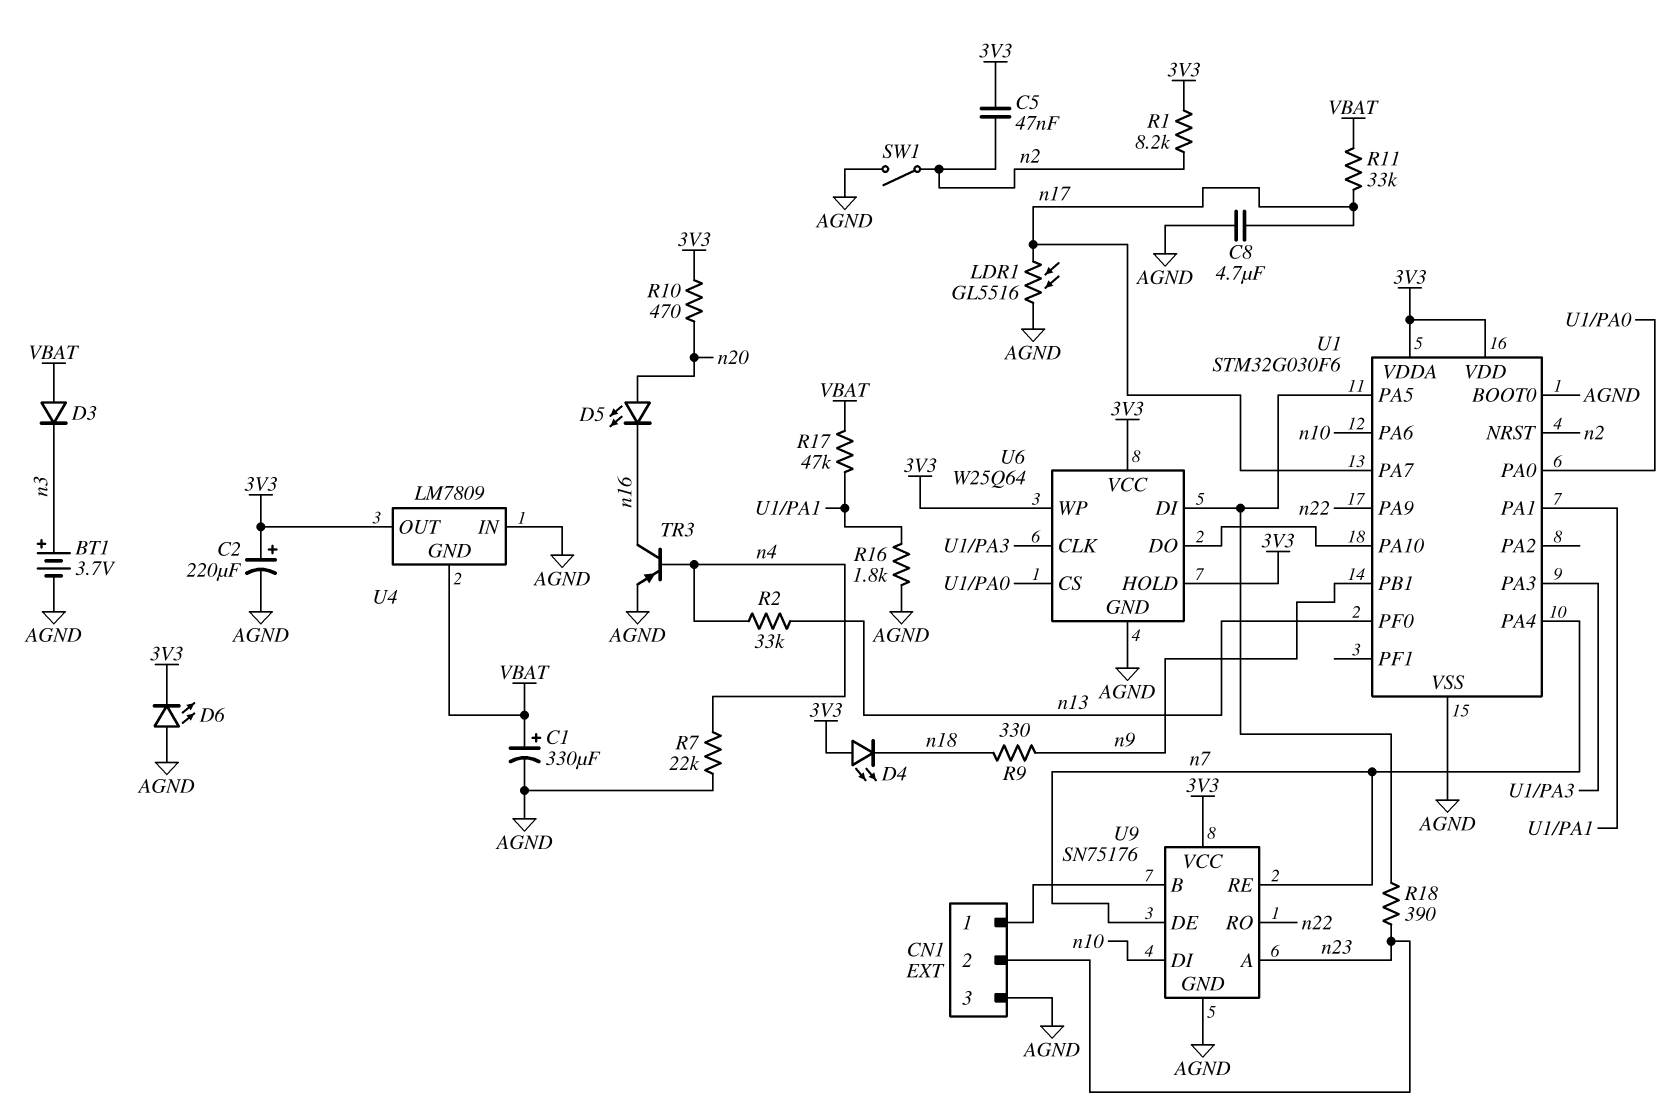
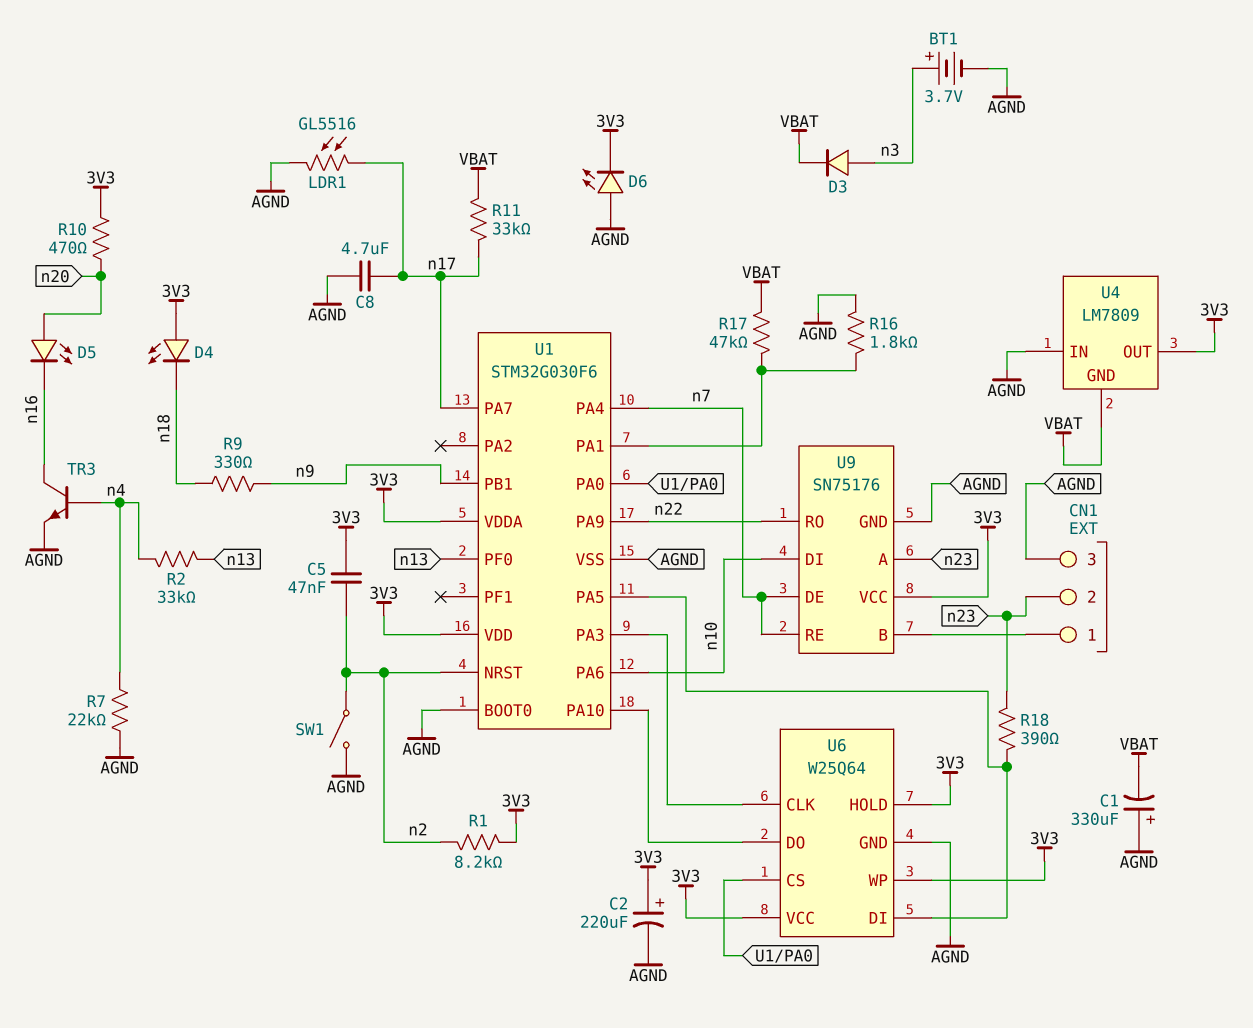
C1: 330uF (plus VBAT, minus AGND) -> 330uF (plus AGND, minus VBAT)
D3: diode (A VBAT, K n3) -> diode (A n3, K VBAT)
TR3: PNP (B n4, C n16, E AGND) -> NPN (B n4, C n16, E AGND)

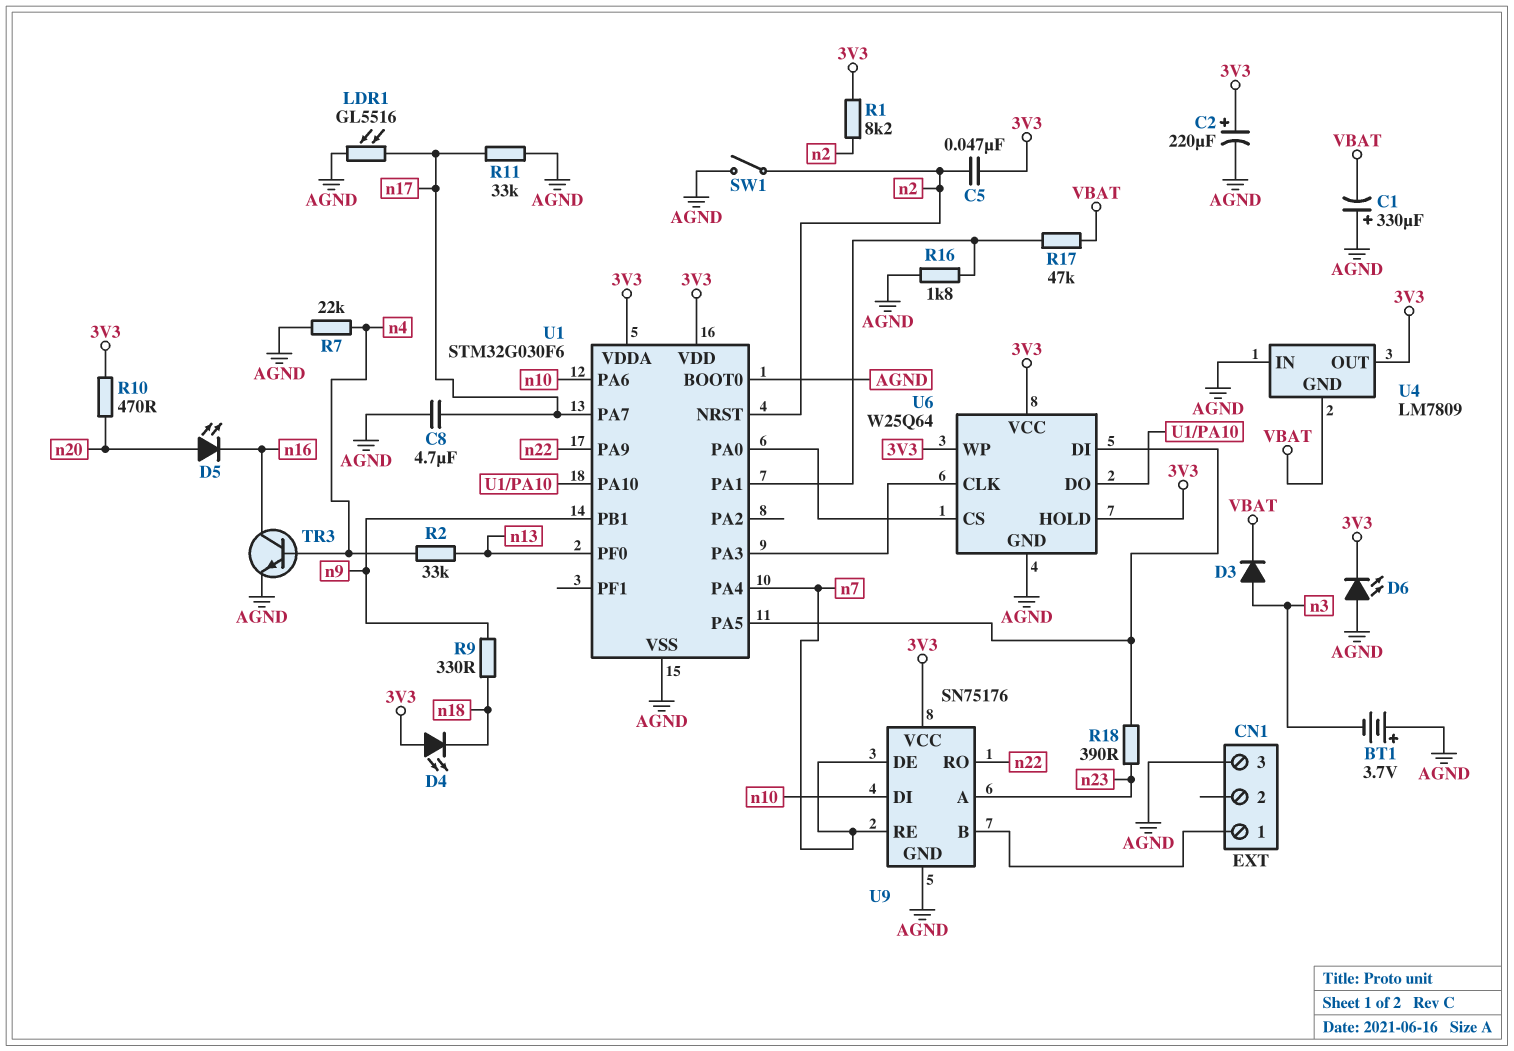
BT1: 3.7V (plus n3, minus AGND) -> 3.7V (plus AGND, minus n3)
CN1 pin 2: n23 -> none
R11: 33k (VBAT, n17) -> 33k (AGND, n17)

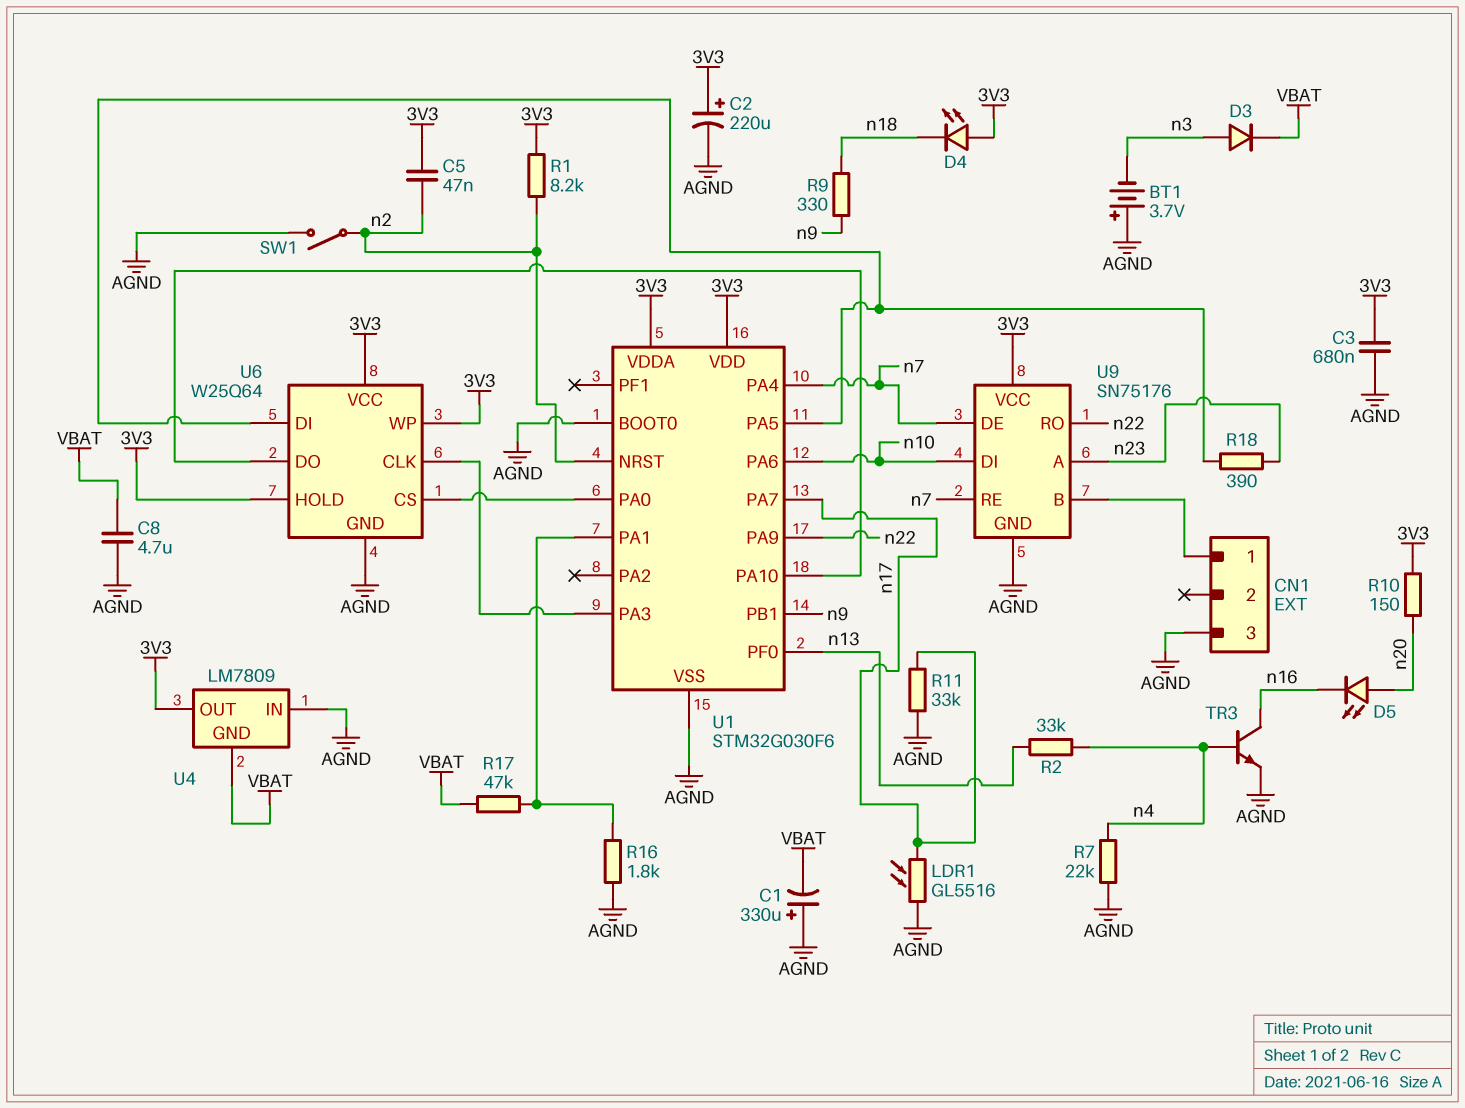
C3: none -> 680nF (3V3, AGND)
C8: 4.7uF (AGND, n17) -> 4.7uF (AGND, VBAT)
D6: LED (A AGND, K 3V3) -> none
R10: 470 (3V3, n20) -> 150 (3V3, n20)

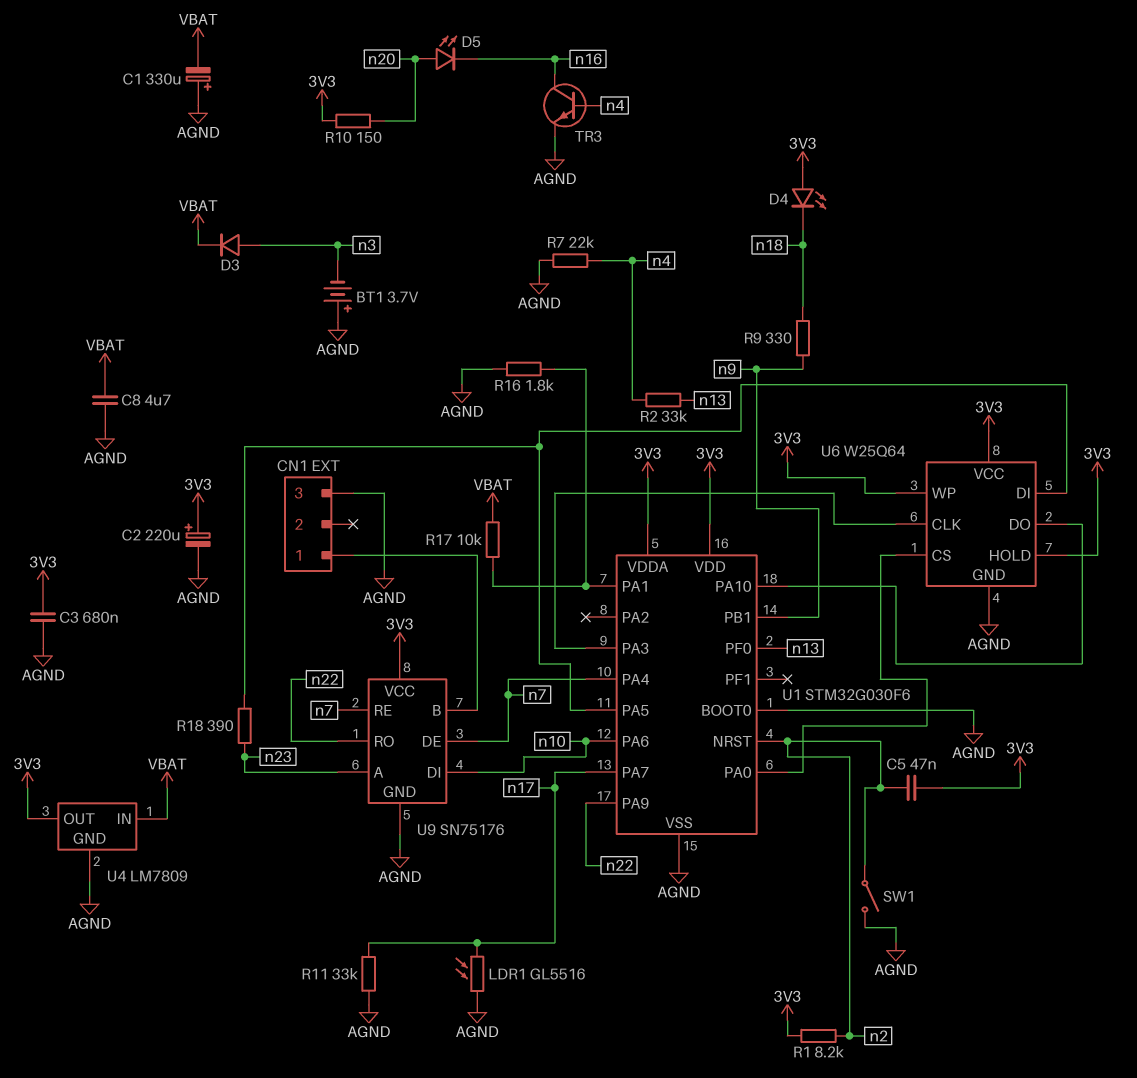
R17: 47k (U1/PA1, VBAT) -> 10k (U1/PA1, VBAT)
U4 pin GND: VBAT -> AGND
U4 pin IN: AGND -> VBAT

